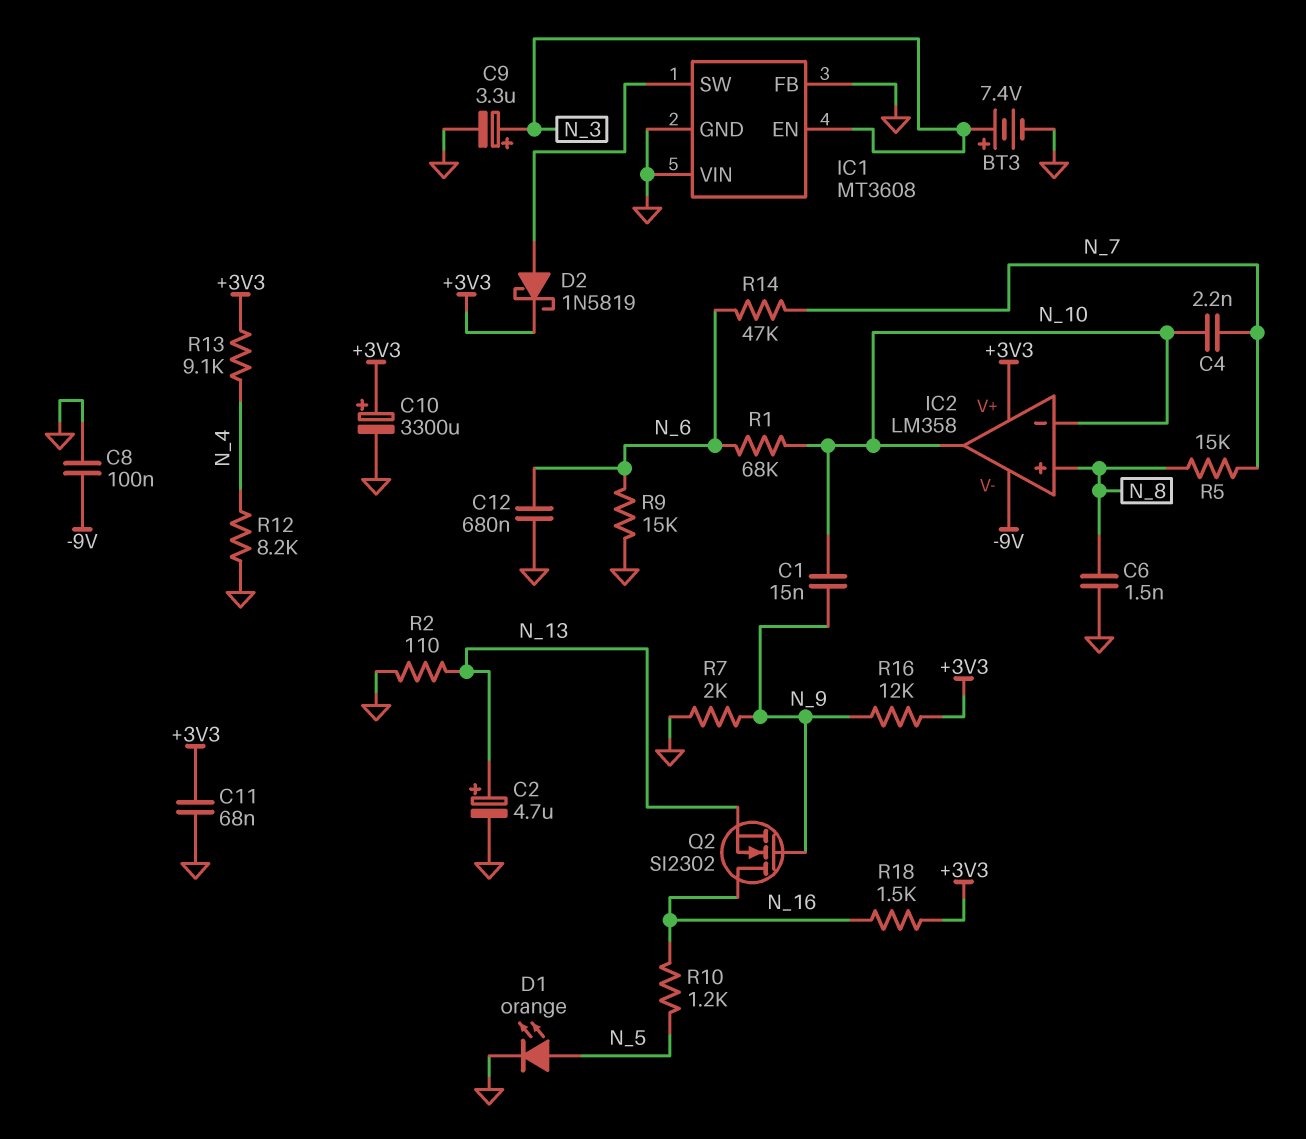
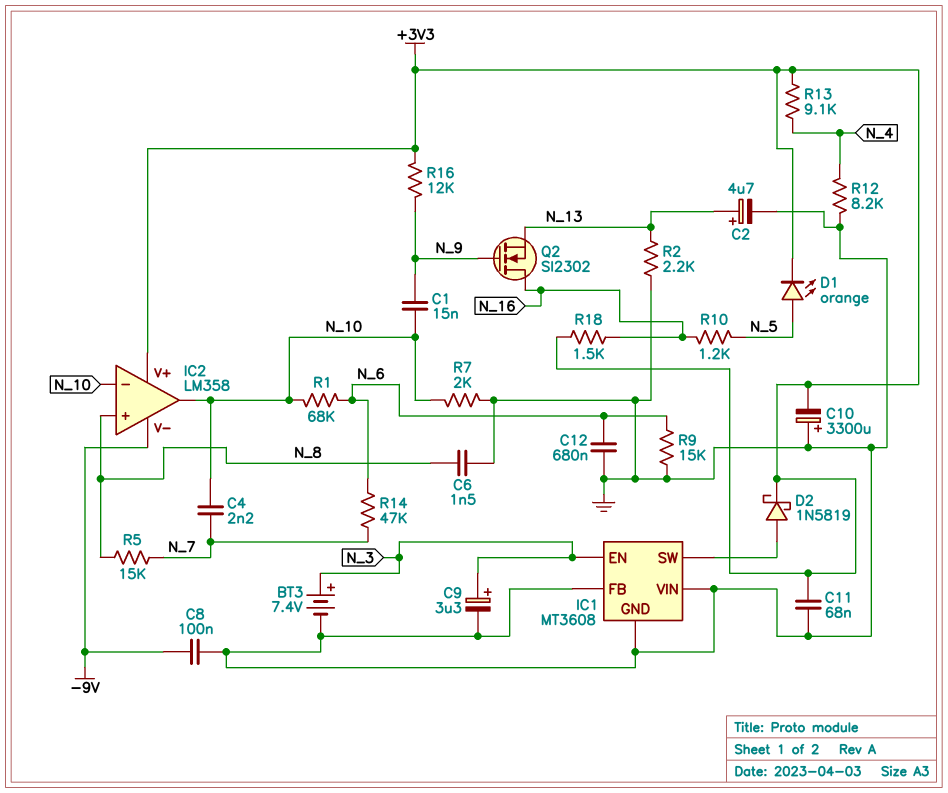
C10: 3300uF (plus +3V3, minus GND) -> 3300uF (plus GND, minus +3V3)
D1: LED orange (A N_5, K GND) -> LED orange (A N_5, K +3V3)
R2: 110 (GND, N_13) -> 2.2k (GND, N_13)
R7: 2k (GND, N_9) -> 2k (GND, N_10)

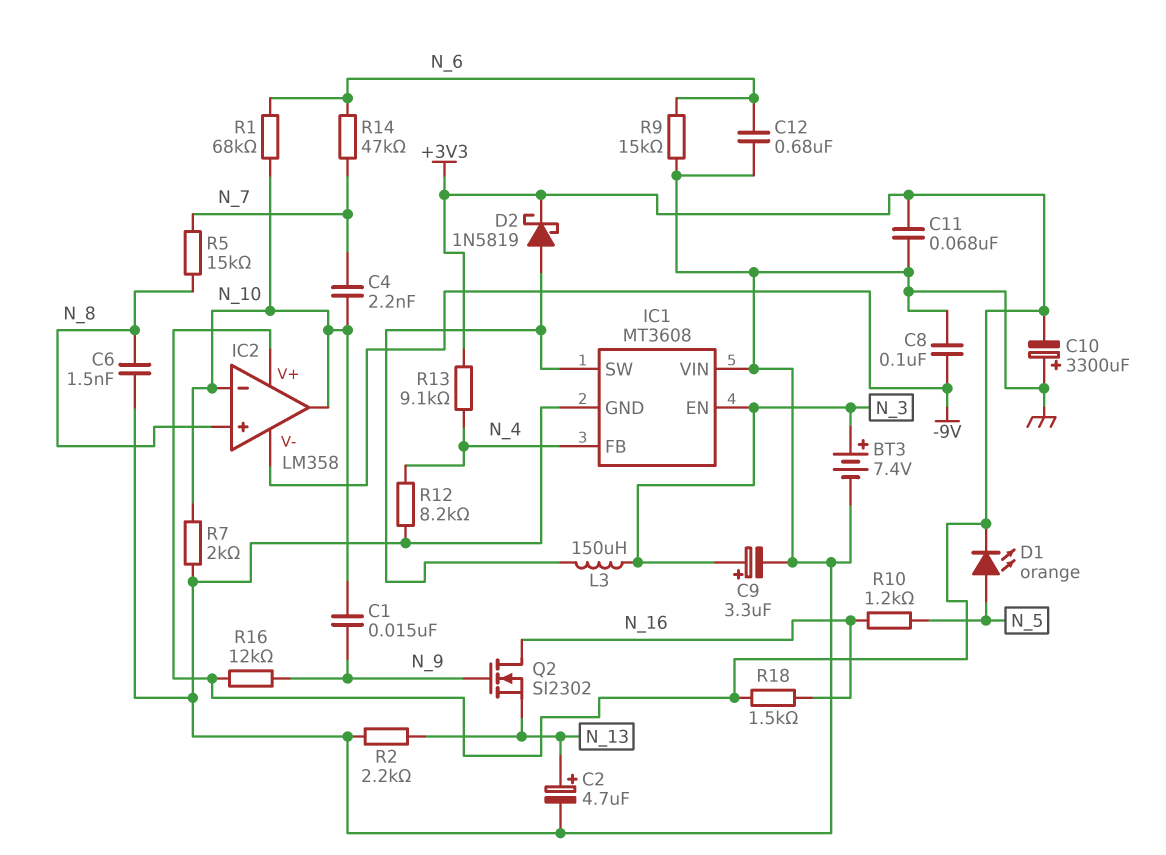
IC1 pin FB: GND -> N_4
L3: none -> 150uH (IC1/SW, N_3)

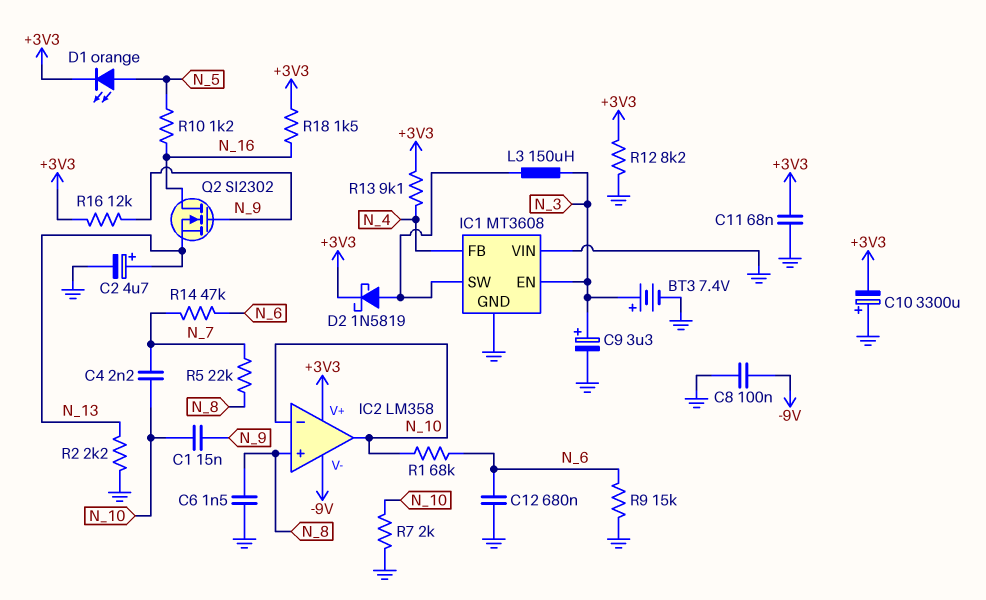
R5: 15k (N_7, N_8) -> 22k (N_7, N_8)
R12: 8.2k (GND, N_4) -> 8.2k (+3V3, GND)

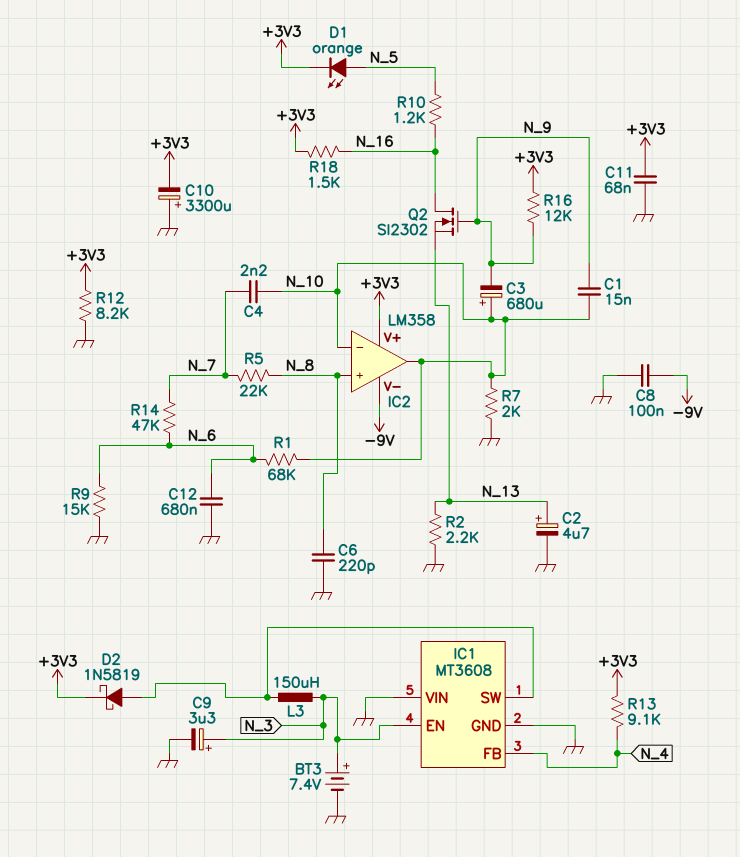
C3: none -> 680uF (plus N_10, minus N_9)
C6: 1.5nF (GND, N_8) -> 220pF (GND, N_8)

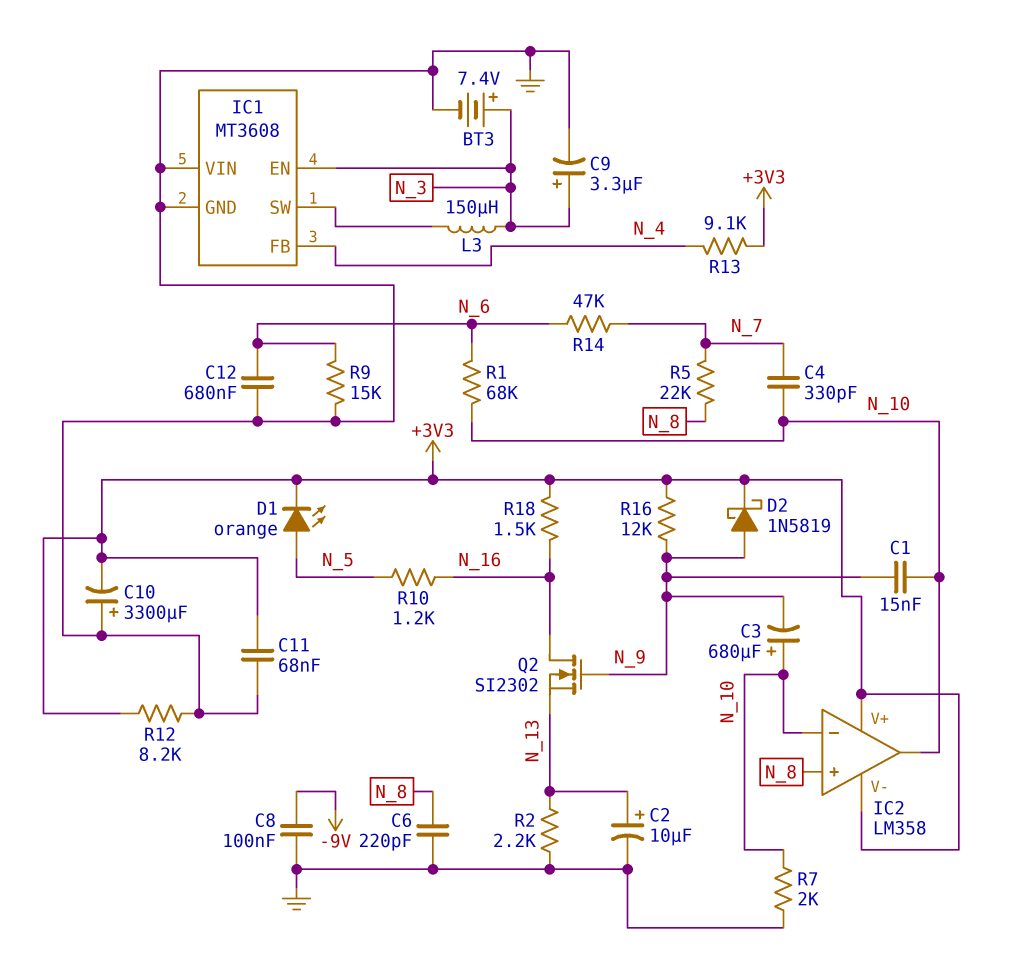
C2: 4.7uF (plus N_13, minus GND) -> 10uF (plus N_13, minus GND)
C4: 2.2nF (N_7, N_10) -> 330pF (N_7, N_10)
D2: schottky 1N5819 (A IC1/SW, K +3V3) -> schottky 1N5819 (A N_9, K +3V3)
IC2 pin V-: -9V -> +3V3

